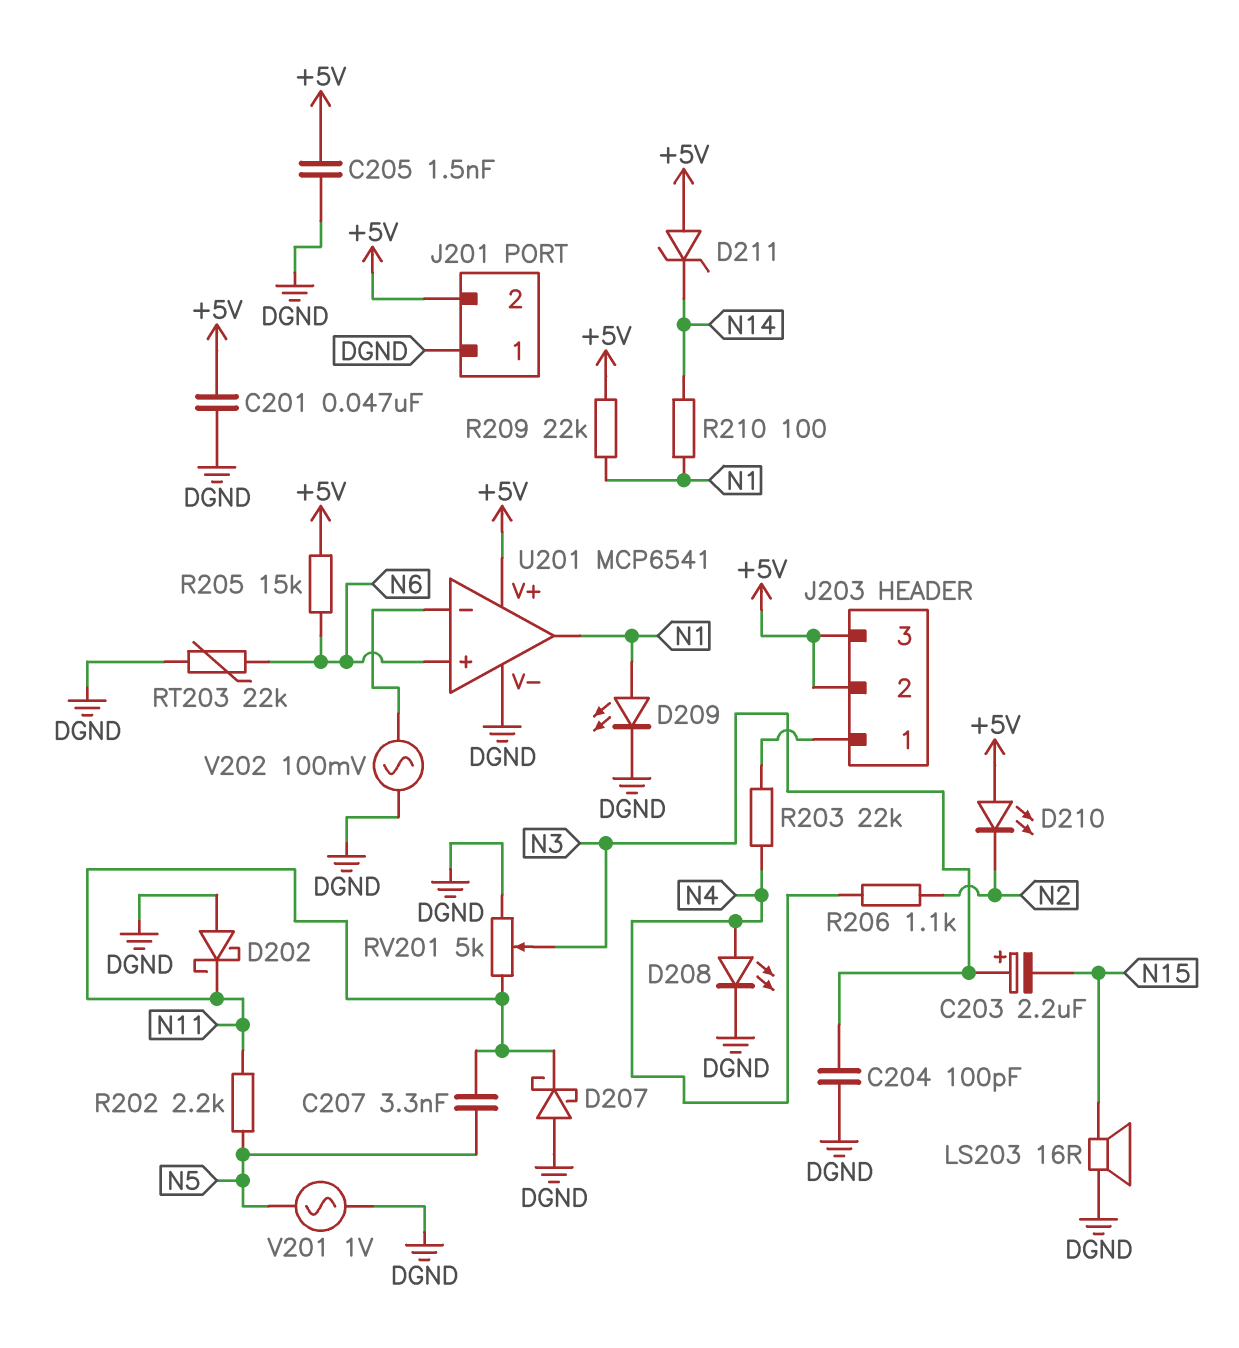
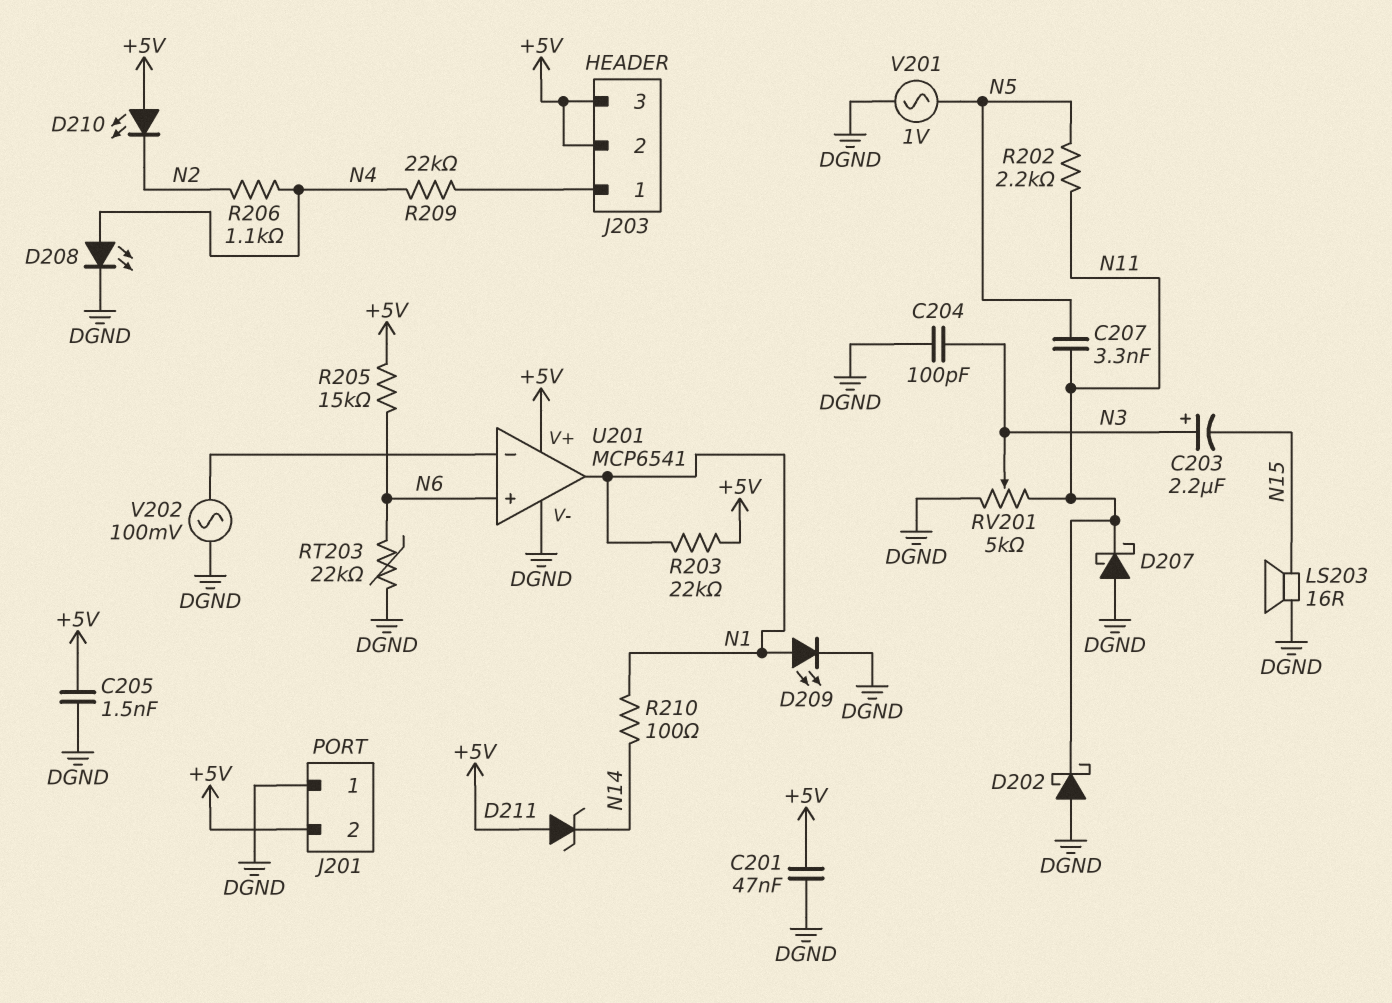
R203: 22k (J203/1, N4) -> 22k (+5V, N1)
R209: 22k (+5V, N1) -> 22k (J203/1, N4)

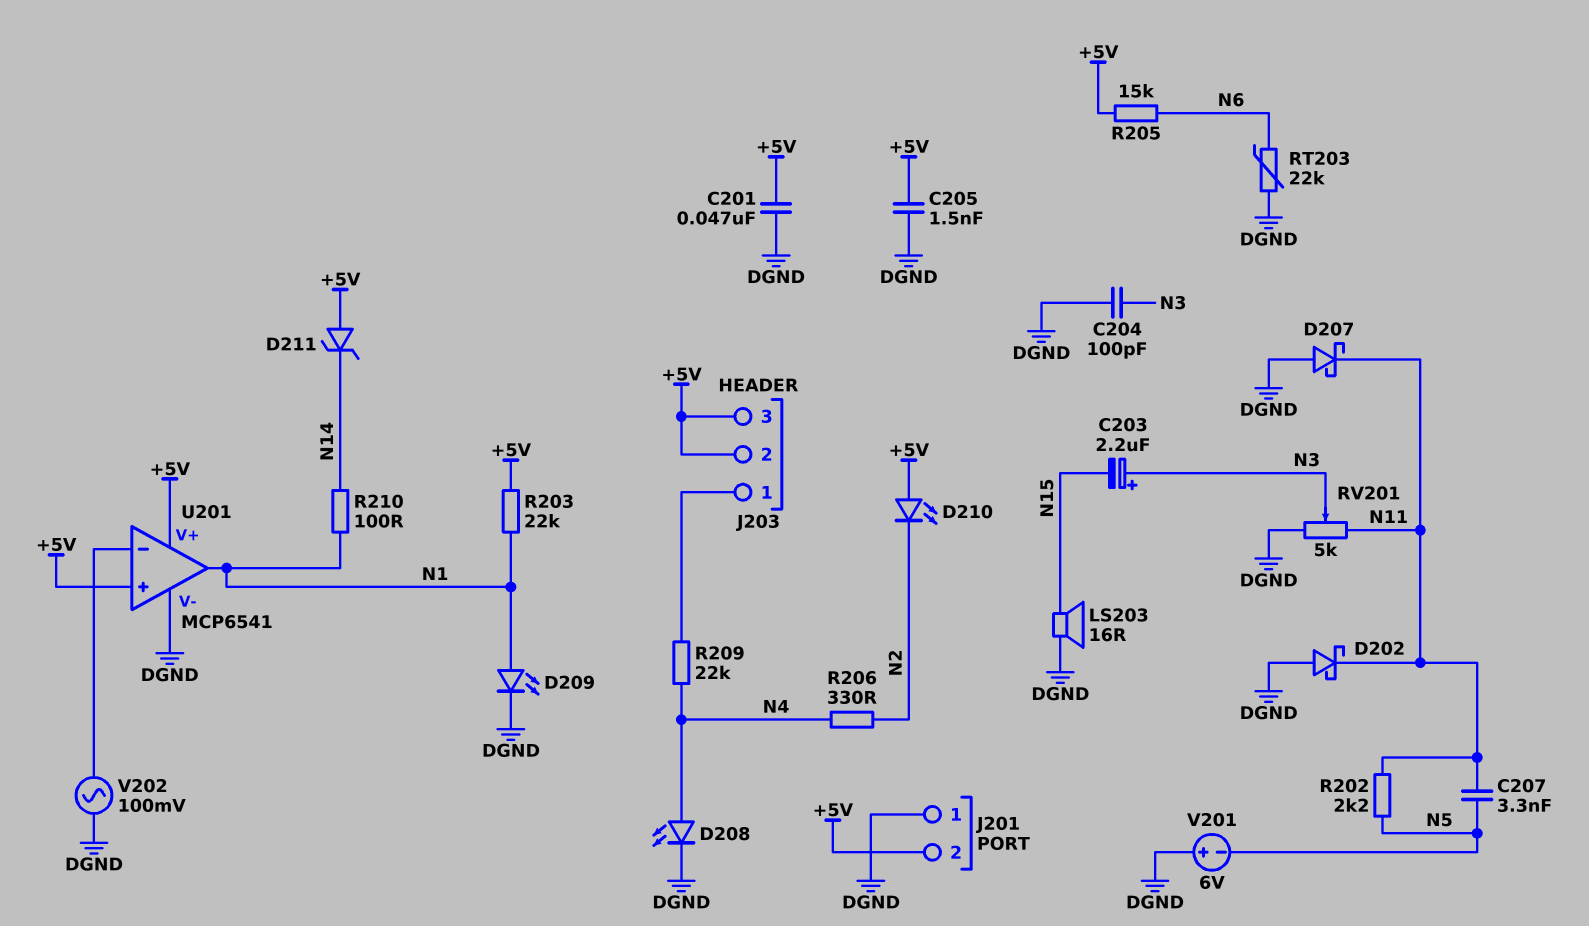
R206: 1.1k (N2, N4) -> 330 (N2, N4)
U201 pin in+: N6 -> +5V
V201: AC 1V (DGND, N5) -> 6V (plus DGND, minus N5)

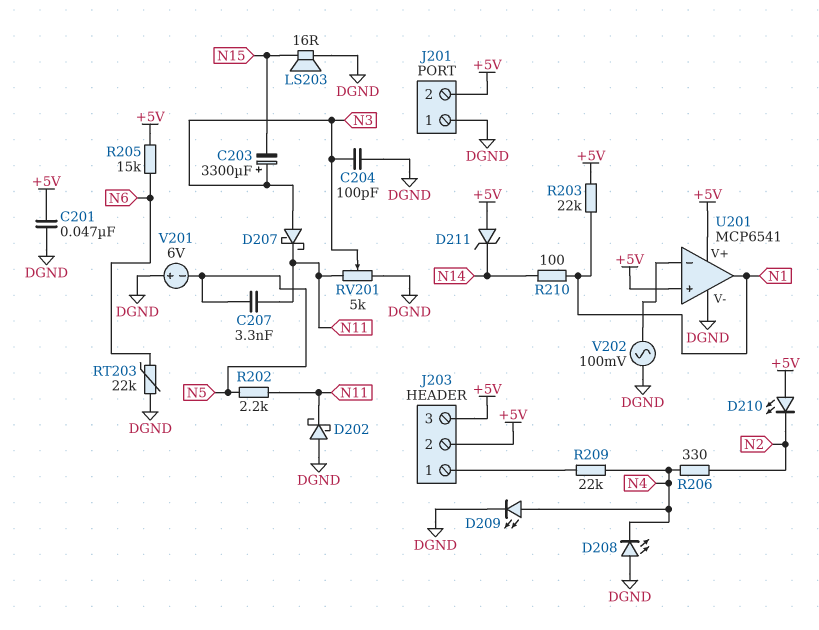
C203: 2.2uF (plus N3, minus N15) -> 3300uF (plus N3, minus N15)
C205: 1.5nF (+5V, DGND) -> none
D207: schottky (A DGND, K N11) -> schottky (A N3, K N11)
D208: LED (A N4, K DGND) -> LED (A DGND, K N4)
D209: LED (A N1, K DGND) -> LED (A N4, K DGND)

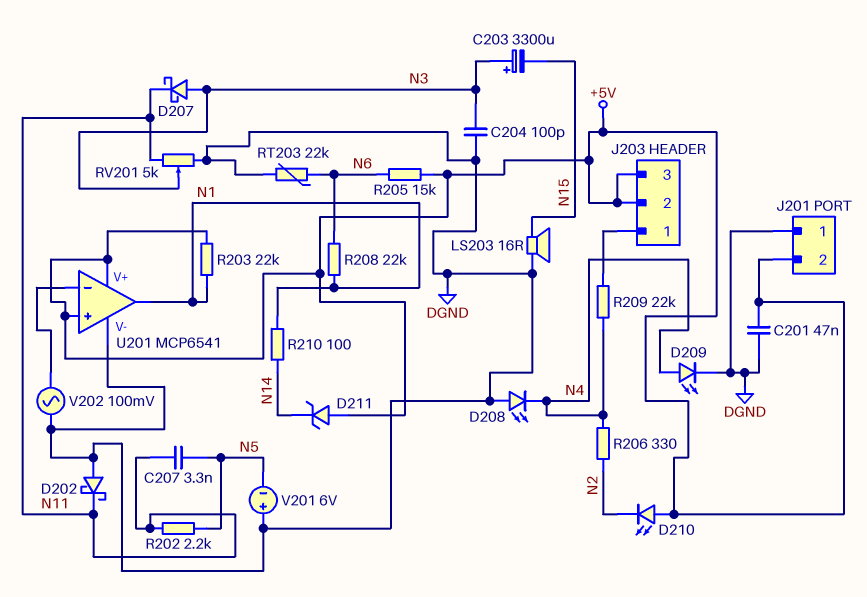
R208: none -> 22k (N1, N6)

